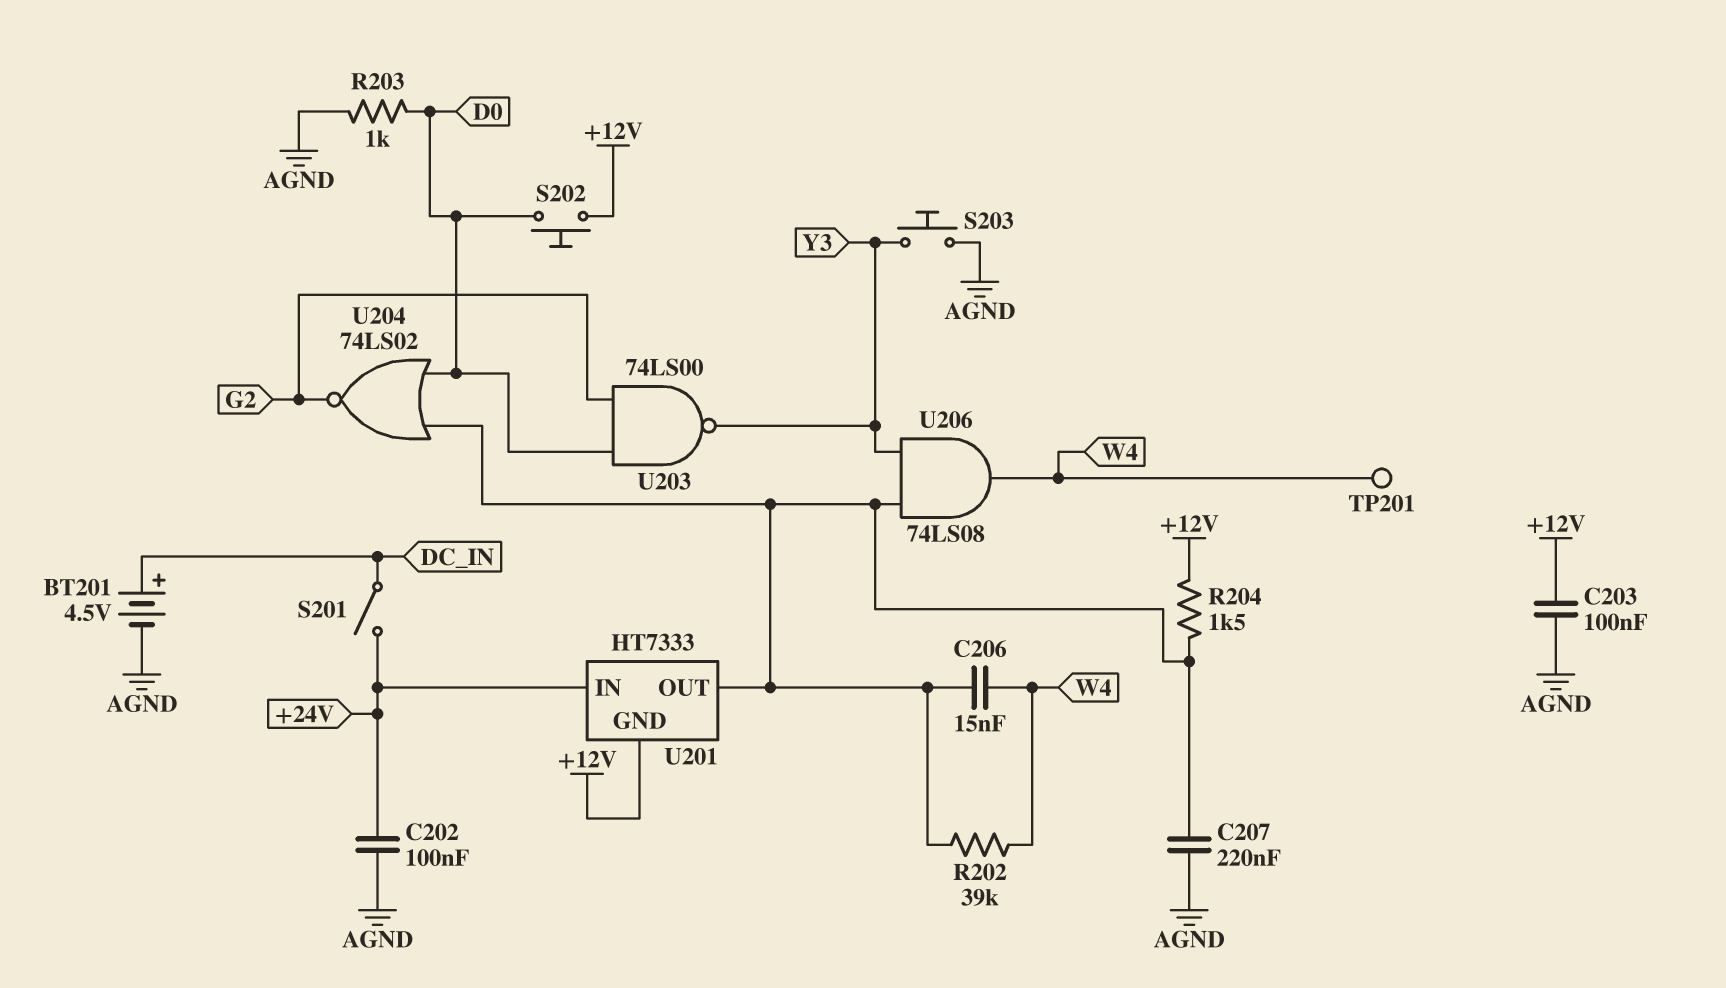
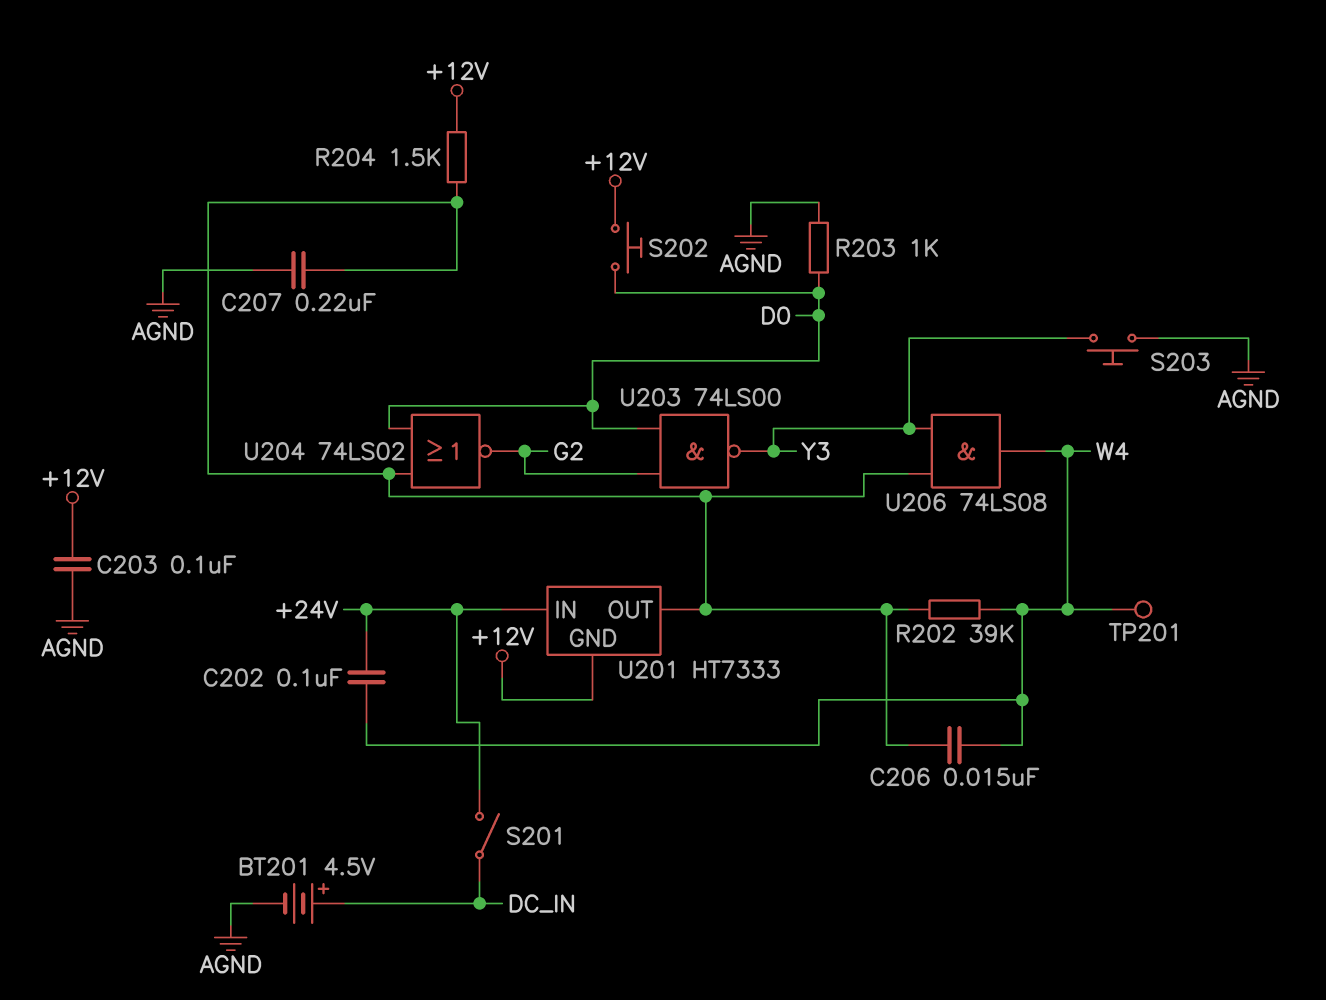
C202: 100nF (+24V, AGND) -> 100nF (+24V, W4)

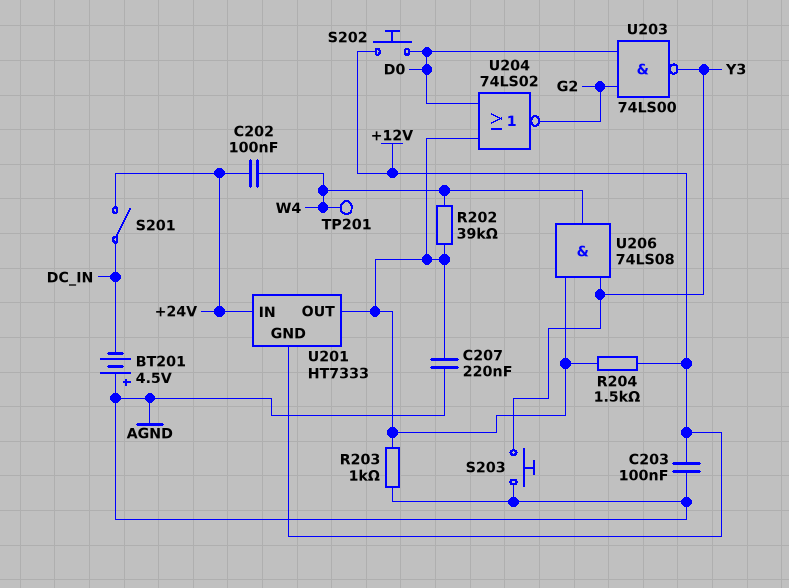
BT201: 4.5V (plus DC_IN, minus AGND) -> 4.5V (plus AGND, minus DC_IN)
C206: 15nF (U201/OUT, W4) -> none
R203: 1k (AGND, D0) -> 1k (AGND, U201/OUT)

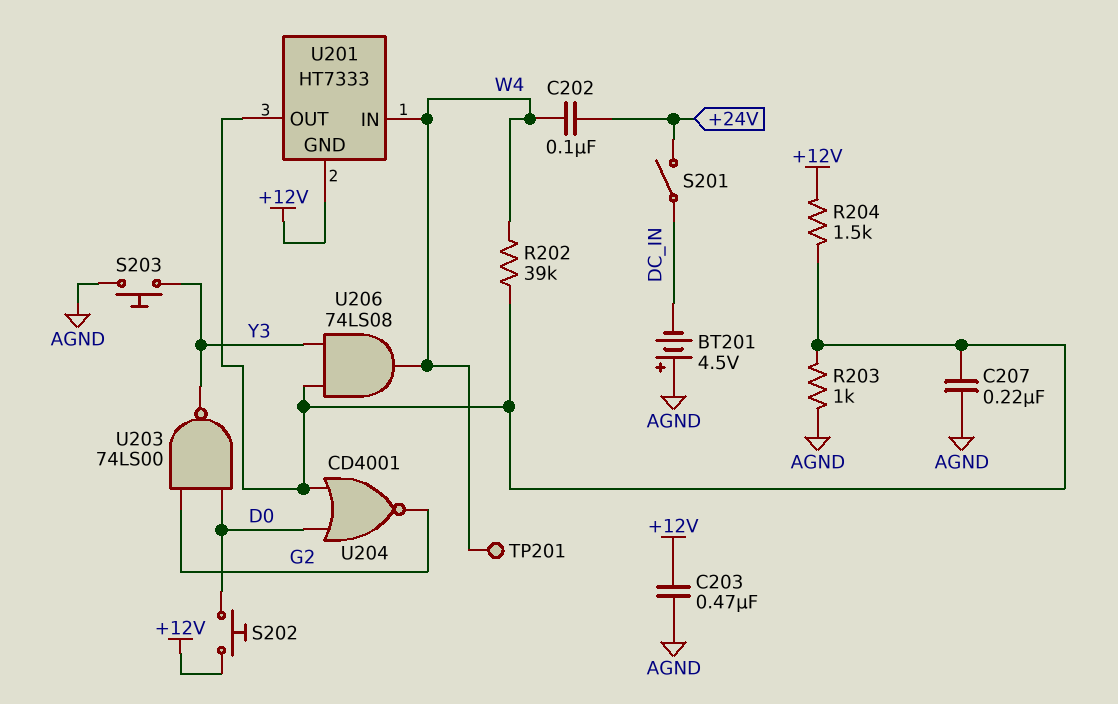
C203: 100nF (+12V, AGND) -> 470nF (+12V, AGND)
U201 pin IN: +24V -> W4
U204: NOR 74LS02 (in D0, in U201/OUT, out G2) -> NOR CD4001 (in D0, in U201/OUT, out G2)

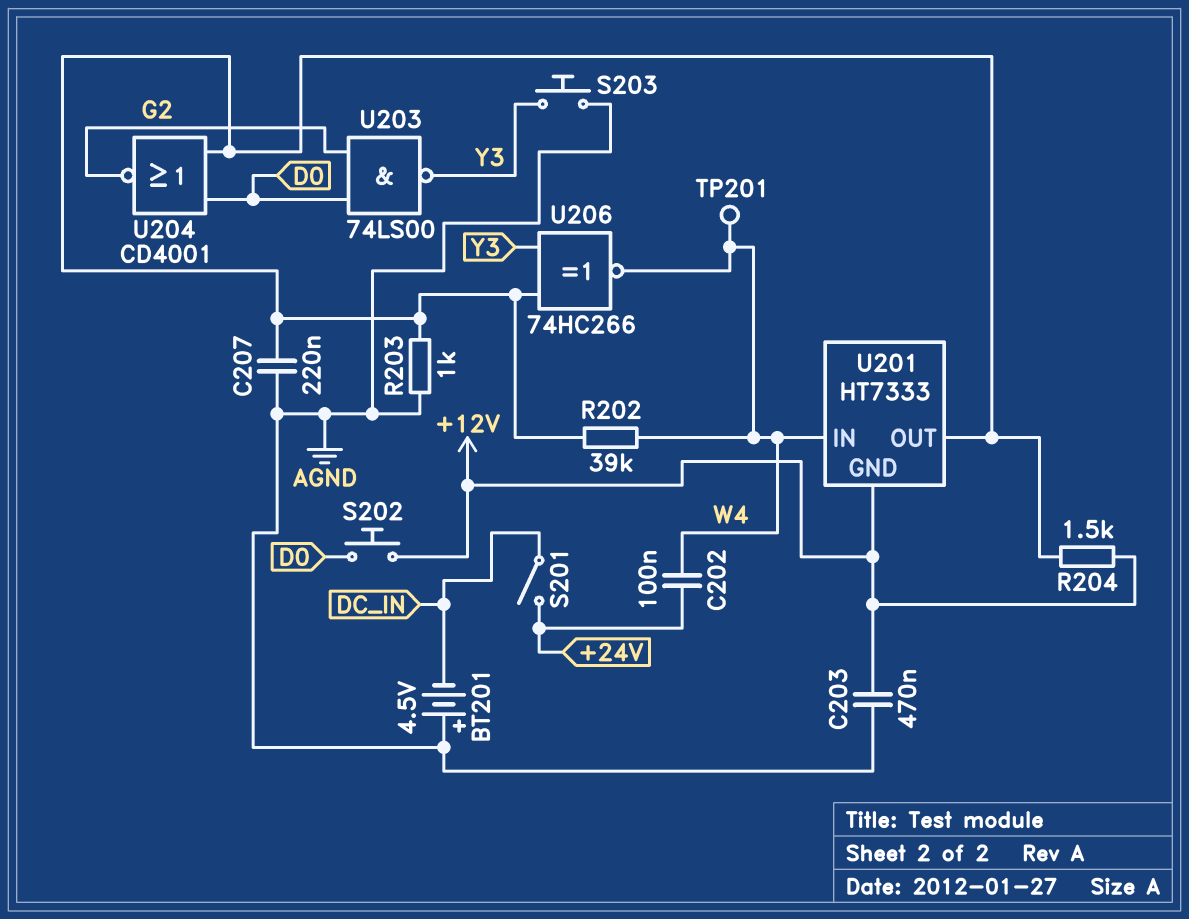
U206: AND 74LS08 (in U201/OUT, in Y3, out W4) -> XNOR 74HC266 (in U201/OUT, in Y3, out W4)

